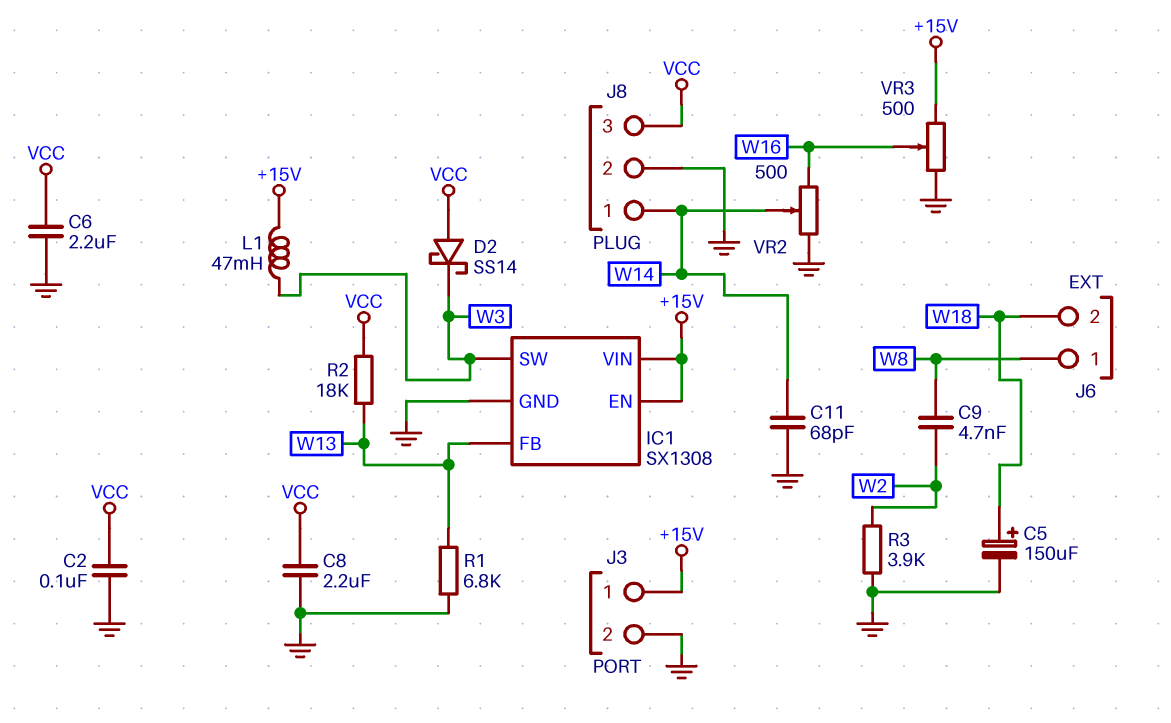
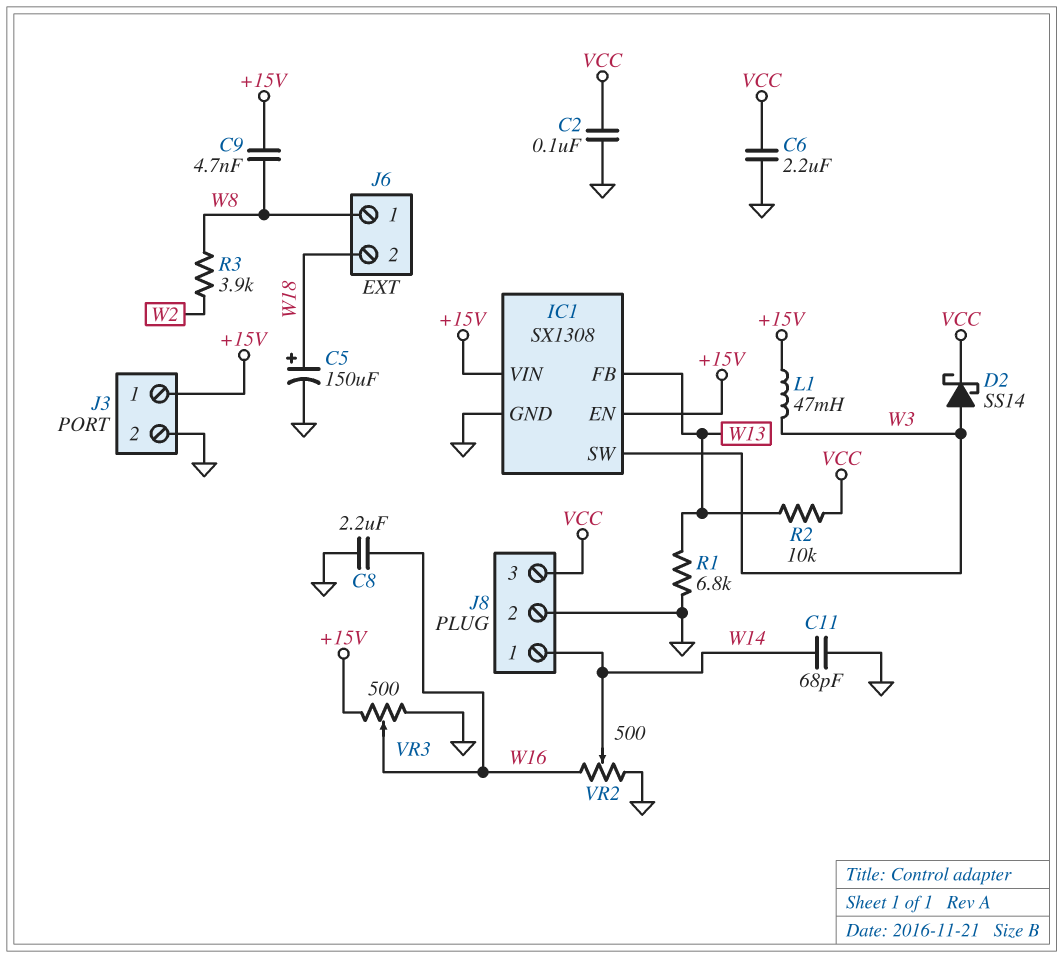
C8: 2.2uF (GND, VCC) -> 2.2uF (GND, W16)
C9: 4.7nF (W2, W8) -> 4.7nF (+15V, W8)
D2: schottky SS14 (A VCC, K W3) -> schottky SS14 (A W3, K VCC)
R2: 18k (VCC, W13) -> 10k (VCC, W13)
R3: 3.9k (GND, W2) -> 3.9k (W2, W8)

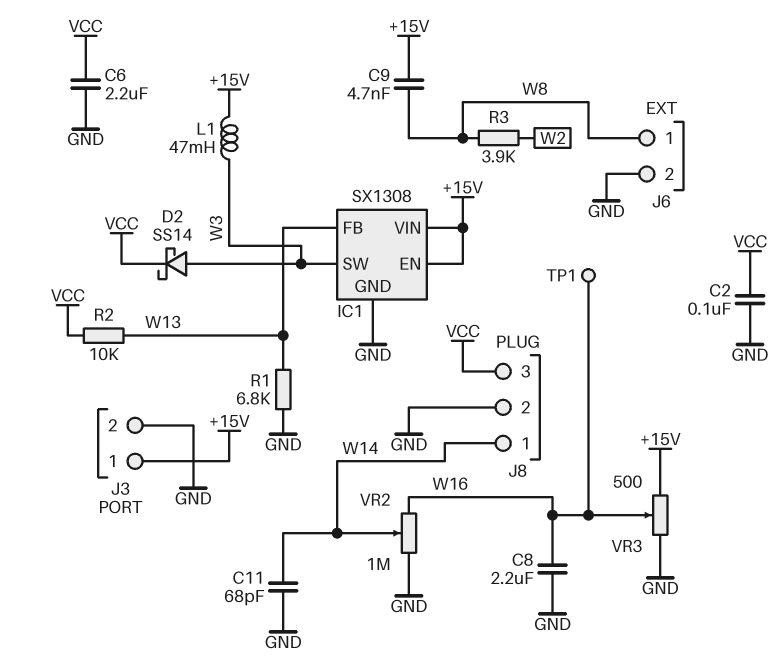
C5: 150uF (plus W18, minus GND) -> none
J6 pin 2: W18 -> GND
TP1: none -> test point (W16)
VR2: 500 (GND, W16, wiper W14) -> 1M (GND, W16, wiper W14)

